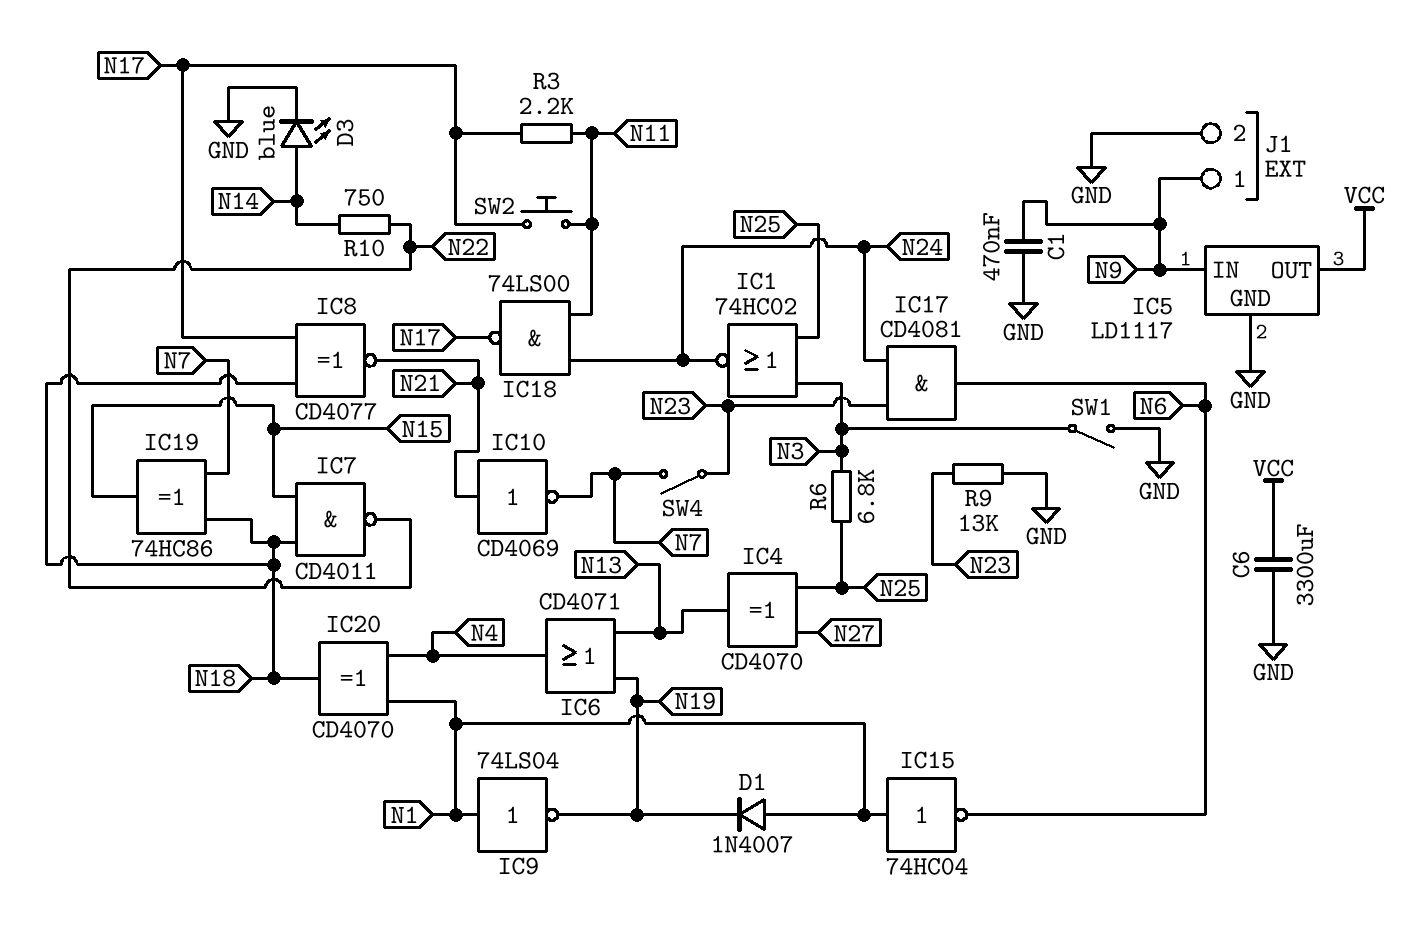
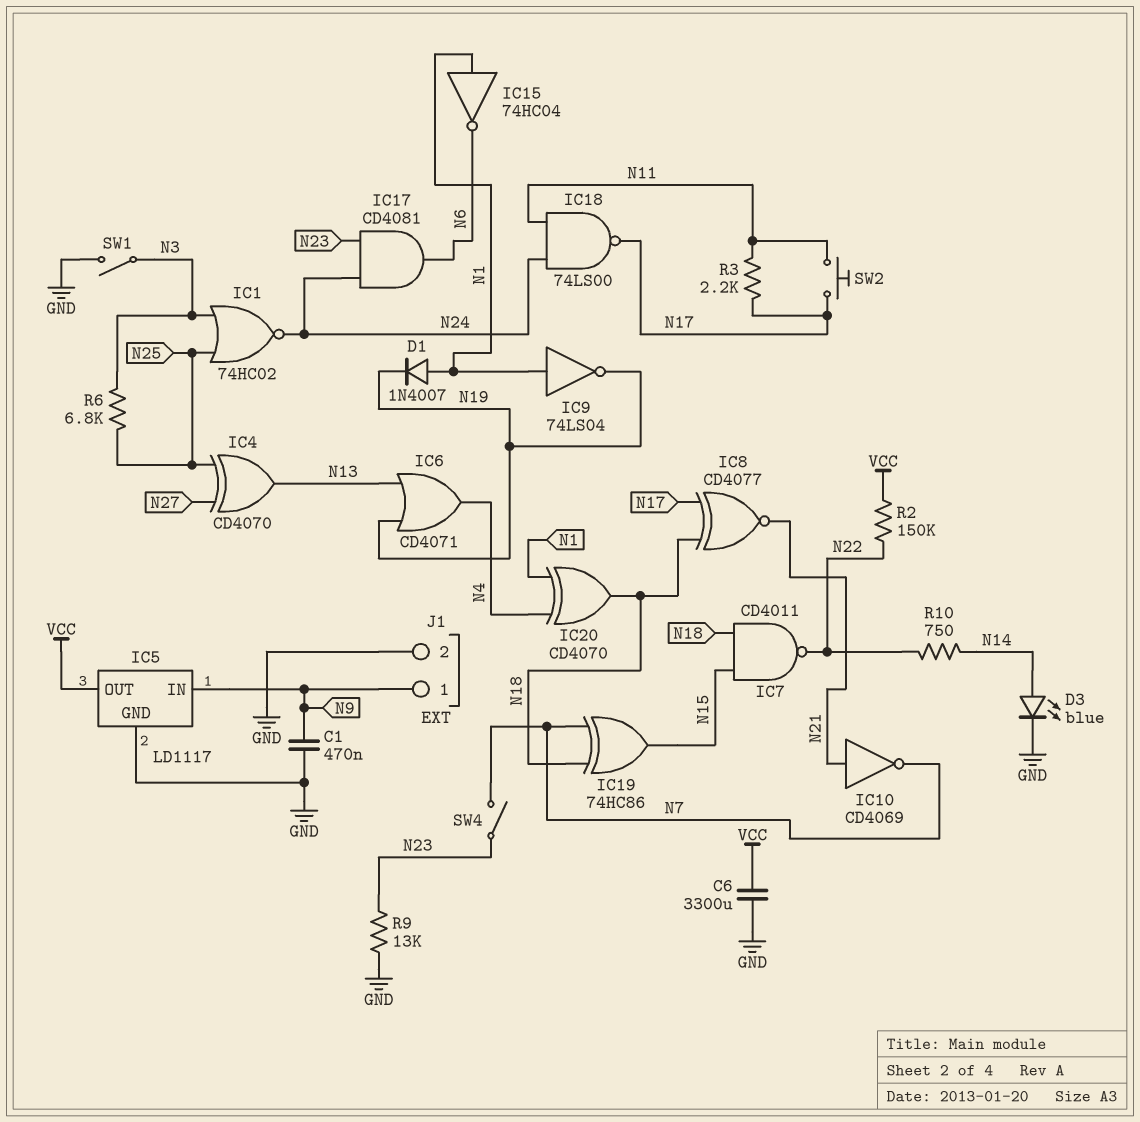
R2: none -> 150k (N22, VCC)

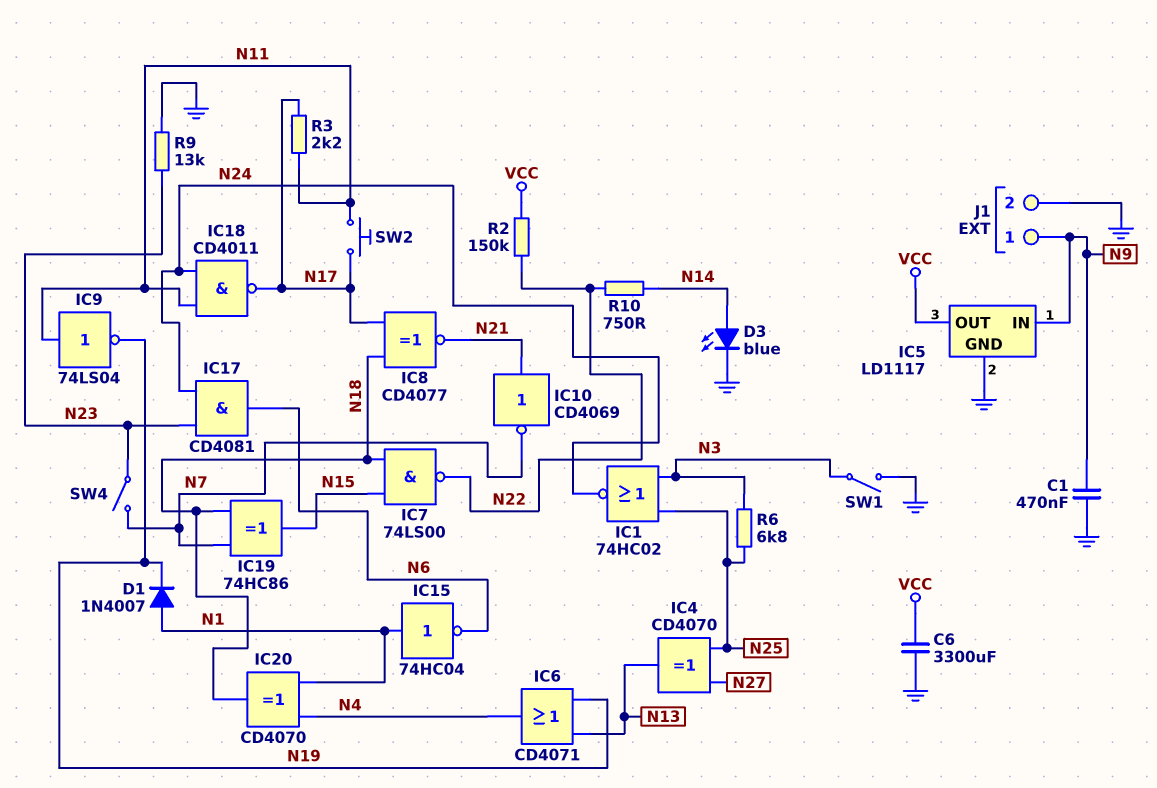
IC7: NAND CD4011 (in N15, in N18, out N22) -> NAND 74LS00 (in N15, in N18, out N22)
IC9: NOT 74LS04 (in N1, out N19) -> NOT 74LS04 (in N11, out N19)
IC18: NAND 74LS00 (in N11, in N24, out N17) -> NAND CD4011 (in N11, in N24, out N17)

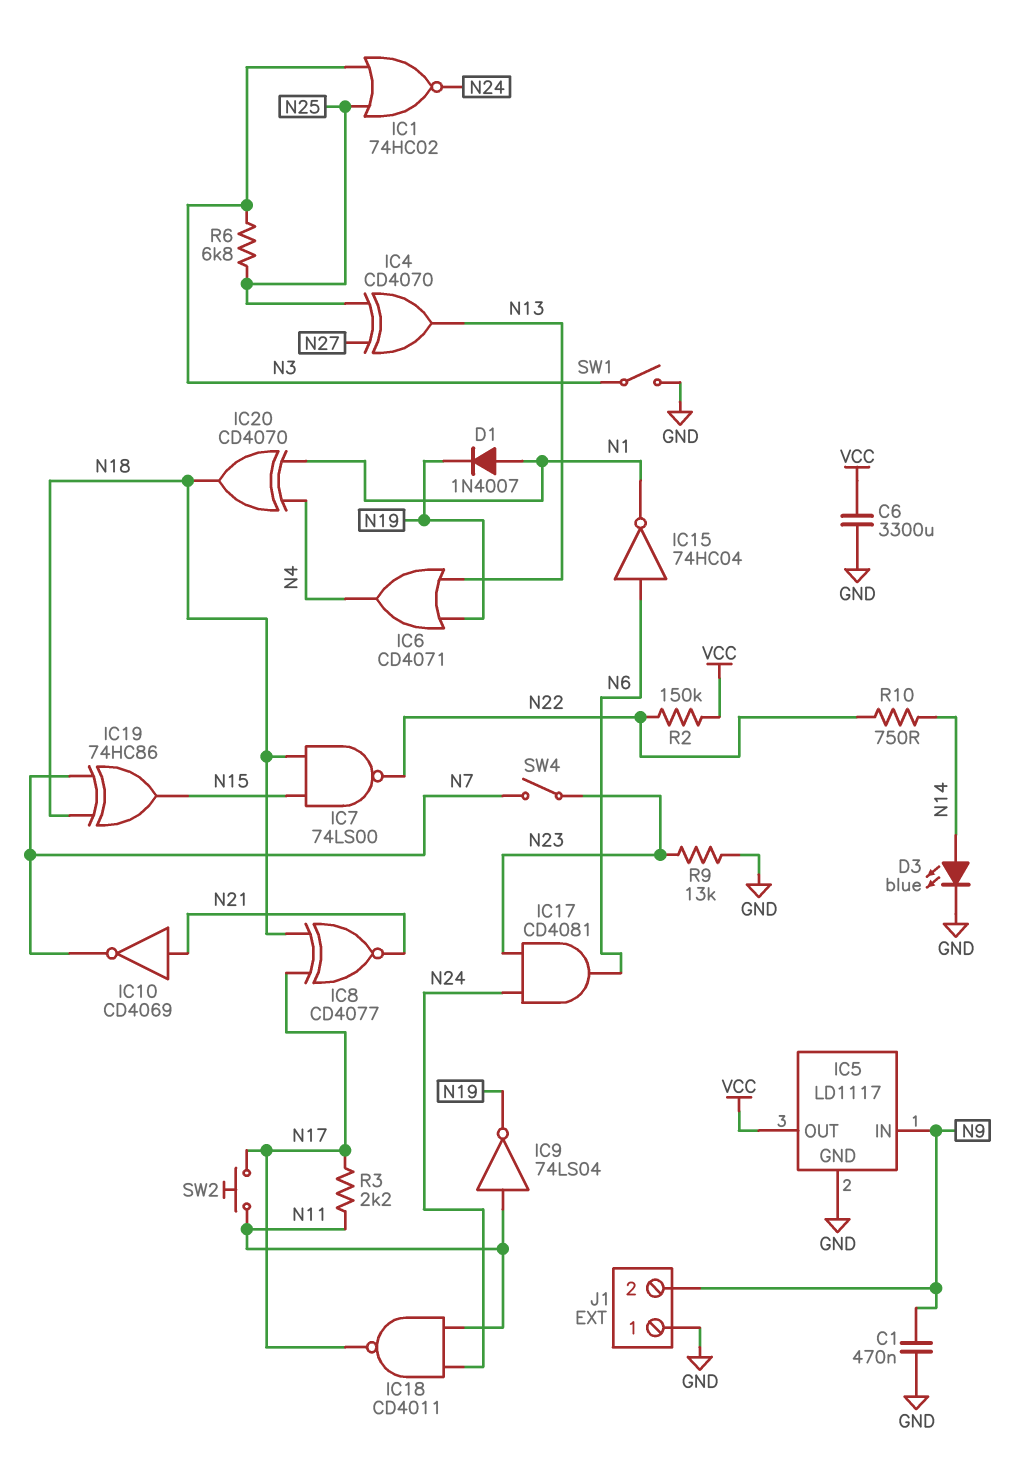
IC15: NOT 74HC04 (in N1, out N6) -> NOT 74HC04 (in N6, out N1)
J1 pin 1: N9 -> GND
J1 pin 2: GND -> N9

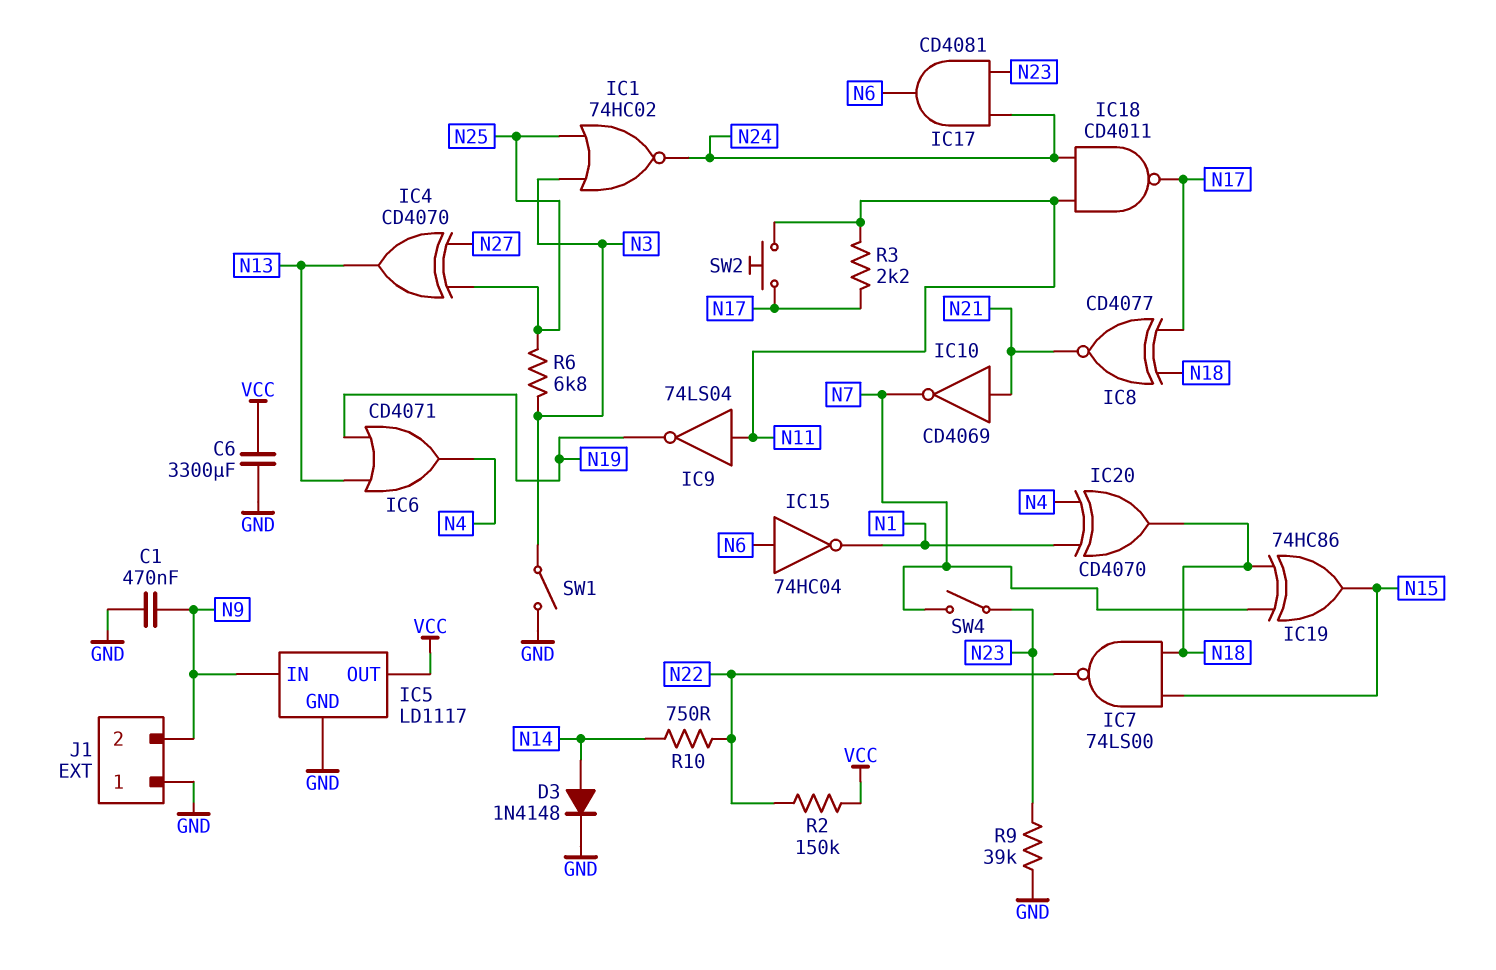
D1: diode 1N4007 (A N1, K N19) -> none
D3: LED blue (A N14, K GND) -> diode 1N4148 (A N14, K GND)
R9: 13k (GND, N23) -> 39k (GND, N23)

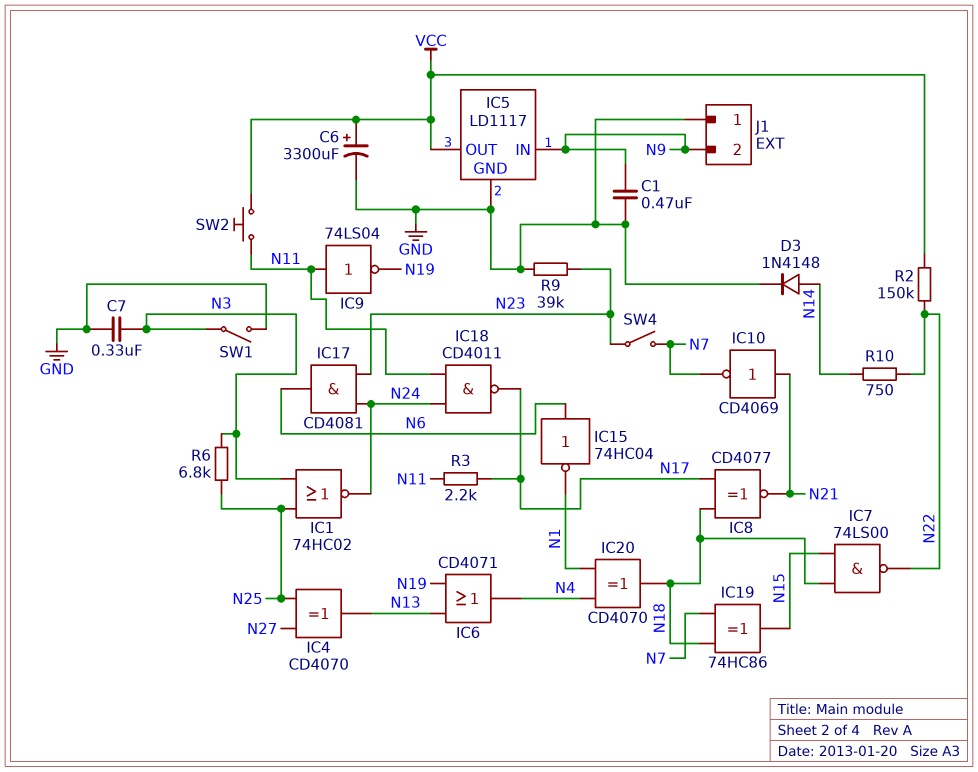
C6: 3300uF (GND, VCC) -> 3300uF (plus VCC, minus GND)
C7: none -> 330nF (GND, N3)
SW2: button (N11, N17) -> button (N11, VCC)

